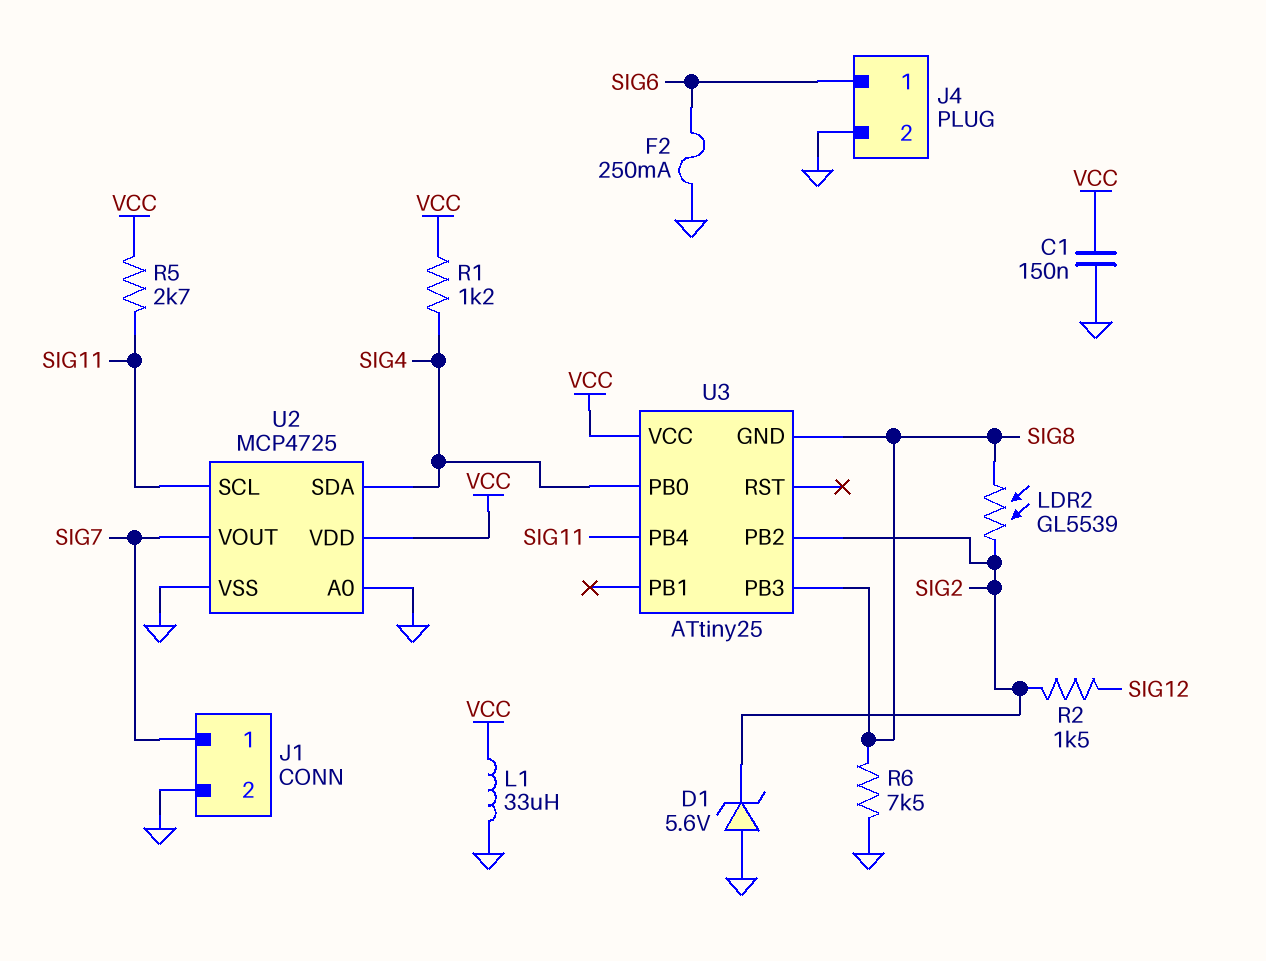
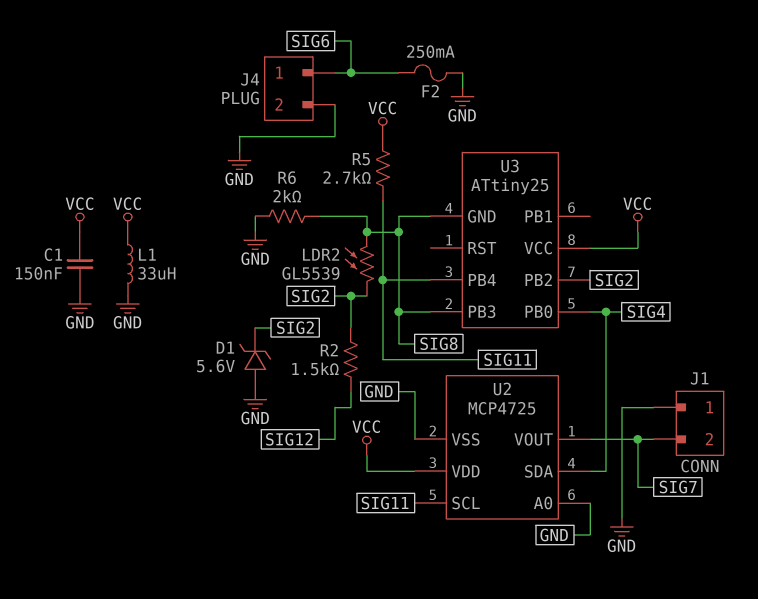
J1 pin 1: SIG7 -> GND
J1 pin 2: GND -> SIG7
R1: 1.2k (SIG4, VCC) -> none
R6: 7.5k (GND, SIG8) -> 2k (GND, SIG8)

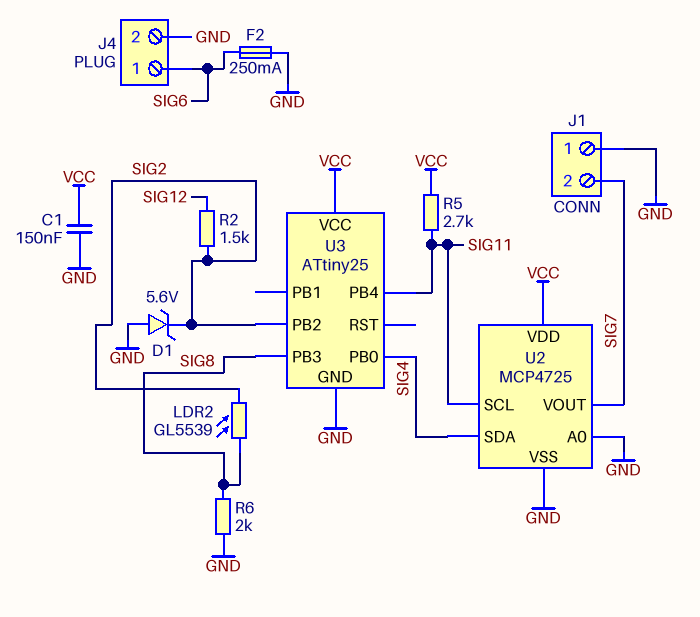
L1: 33uH (GND, VCC) -> none
U3 pin GND: SIG8 -> GND

